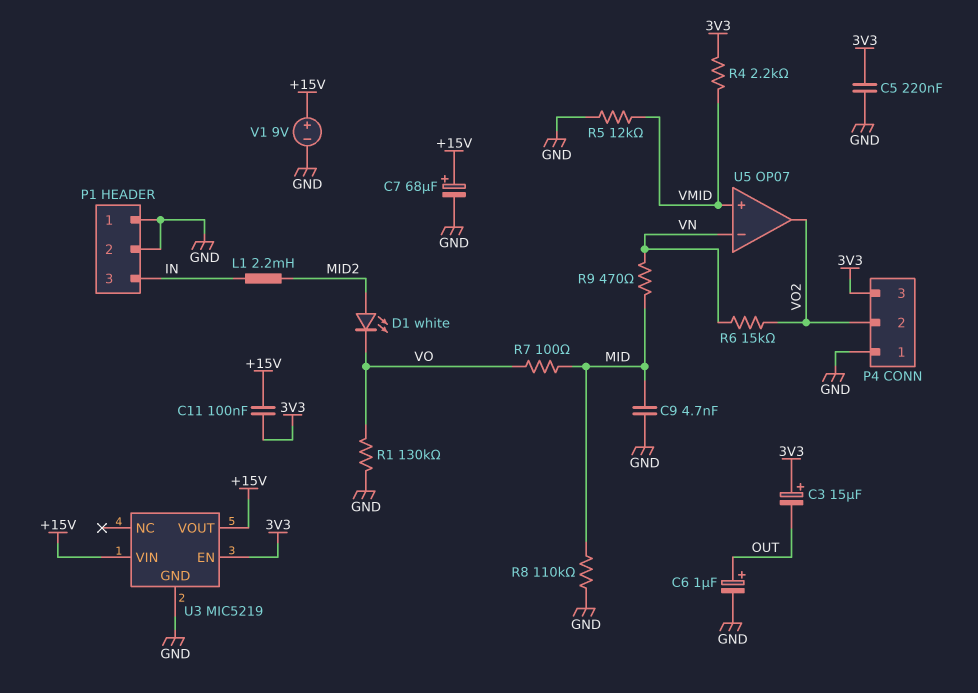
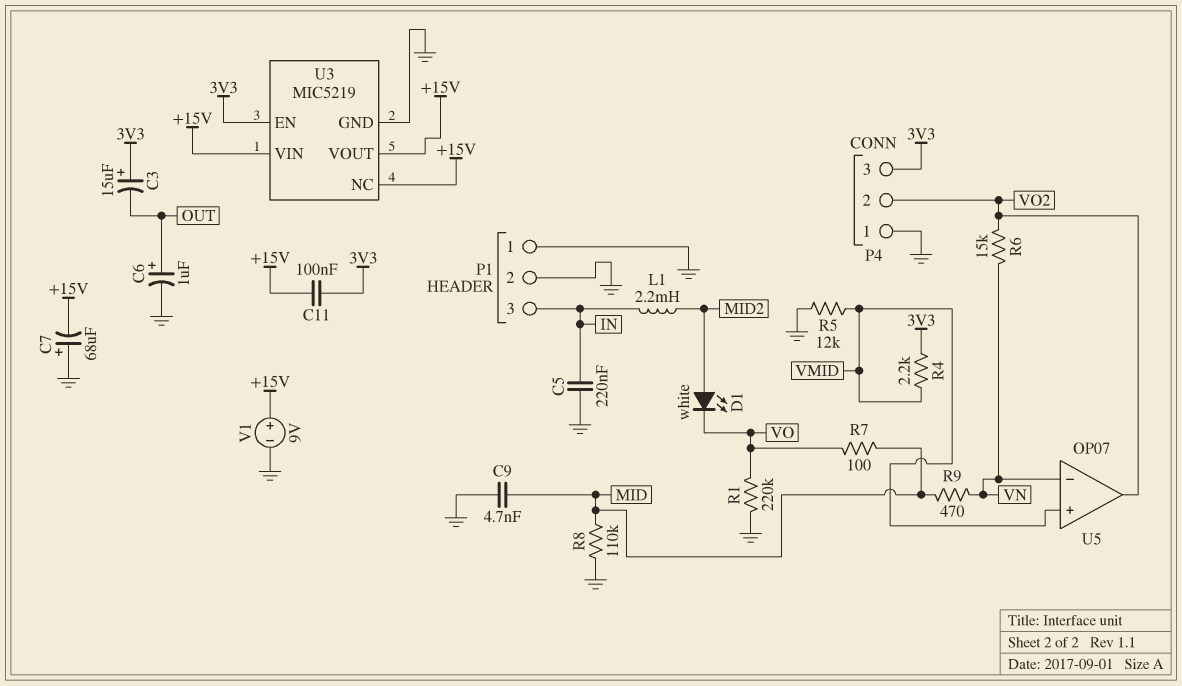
C5: 220nF (3V3, GND) -> 220nF (GND, IN)
C7: 68uF (plus +15V, minus GND) -> 68uF (plus GND, minus +15V)
R1: 130k (GND, VO) -> 220k (GND, VO)
U3 pin NC: none -> +15V

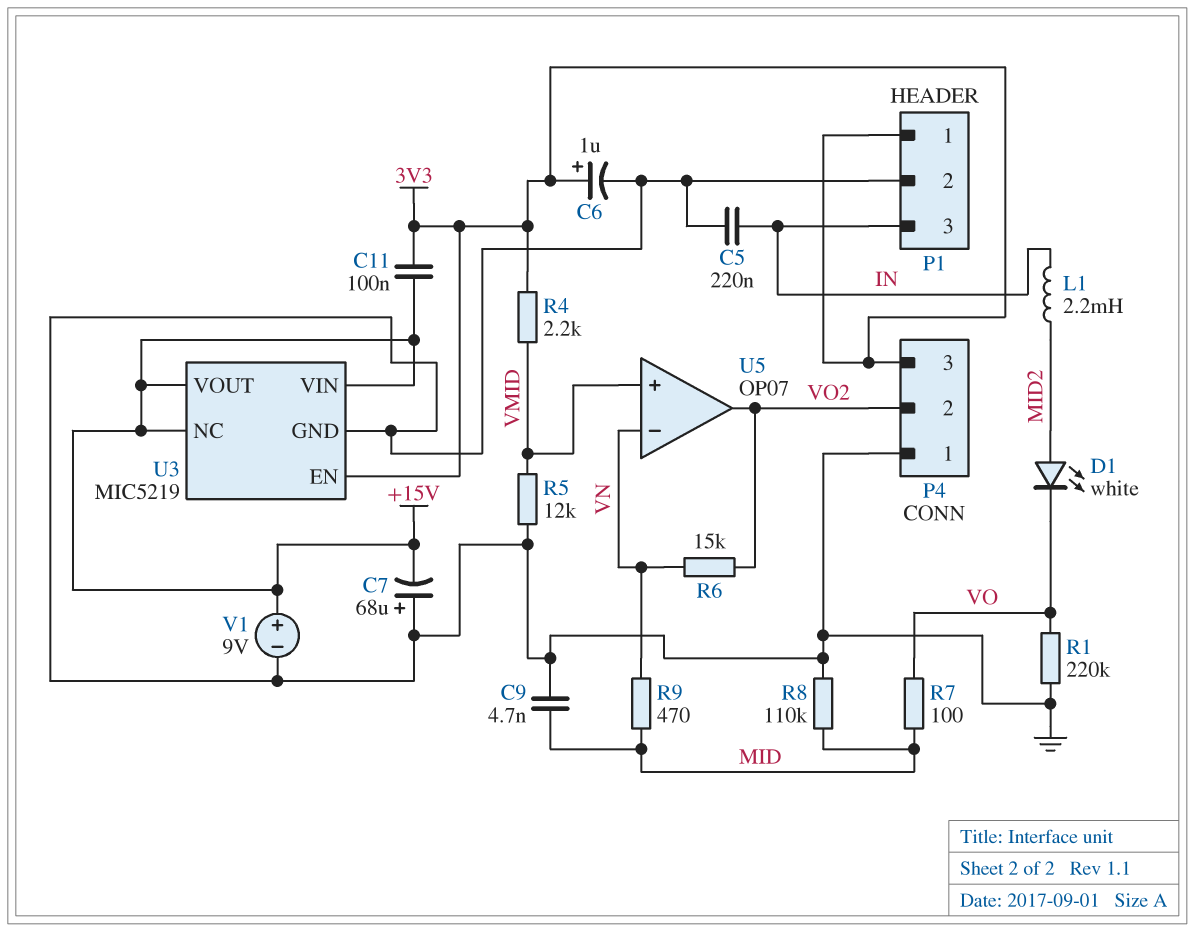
C3: 15uF (plus 3V3, minus OUT) -> none
C6: 1uF (plus OUT, minus GND) -> 1uF (plus 3V3, minus GND)
P1 pin 1: GND -> 3V3

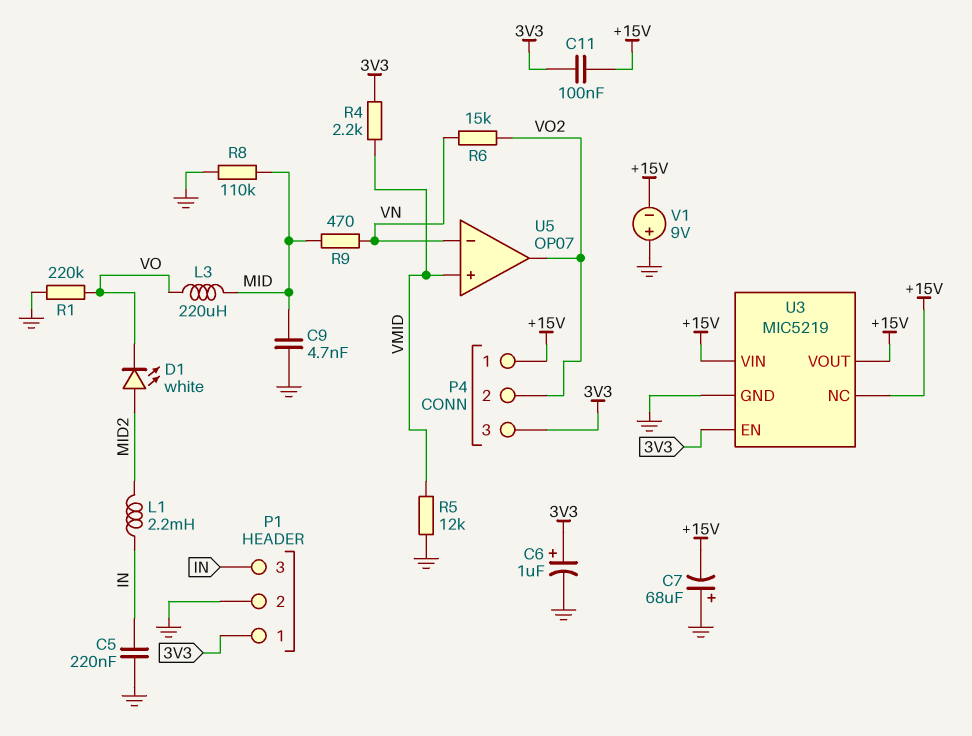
L3: none -> 220uH (MID, VO)
P4 pin 1: GND -> +15V
R7: 100 (MID, VO) -> none
V1: 9V (plus +15V, minus GND) -> 9V (plus GND, minus +15V)

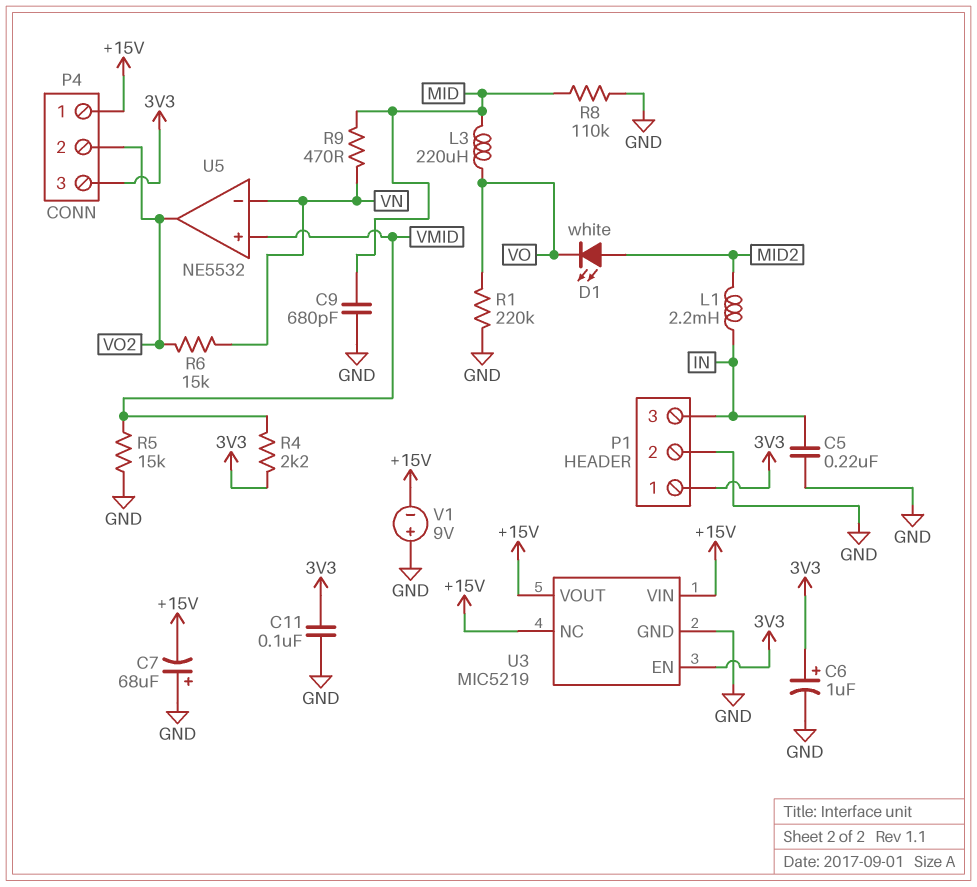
C9: 4.7nF (GND, MID) -> 680pF (GND, MID)
C11: 100nF (+15V, 3V3) -> 100nF (3V3, GND)
R5: 12k (GND, VMID) -> 15k (GND, VMID)
U5: OP07 -> NE5532

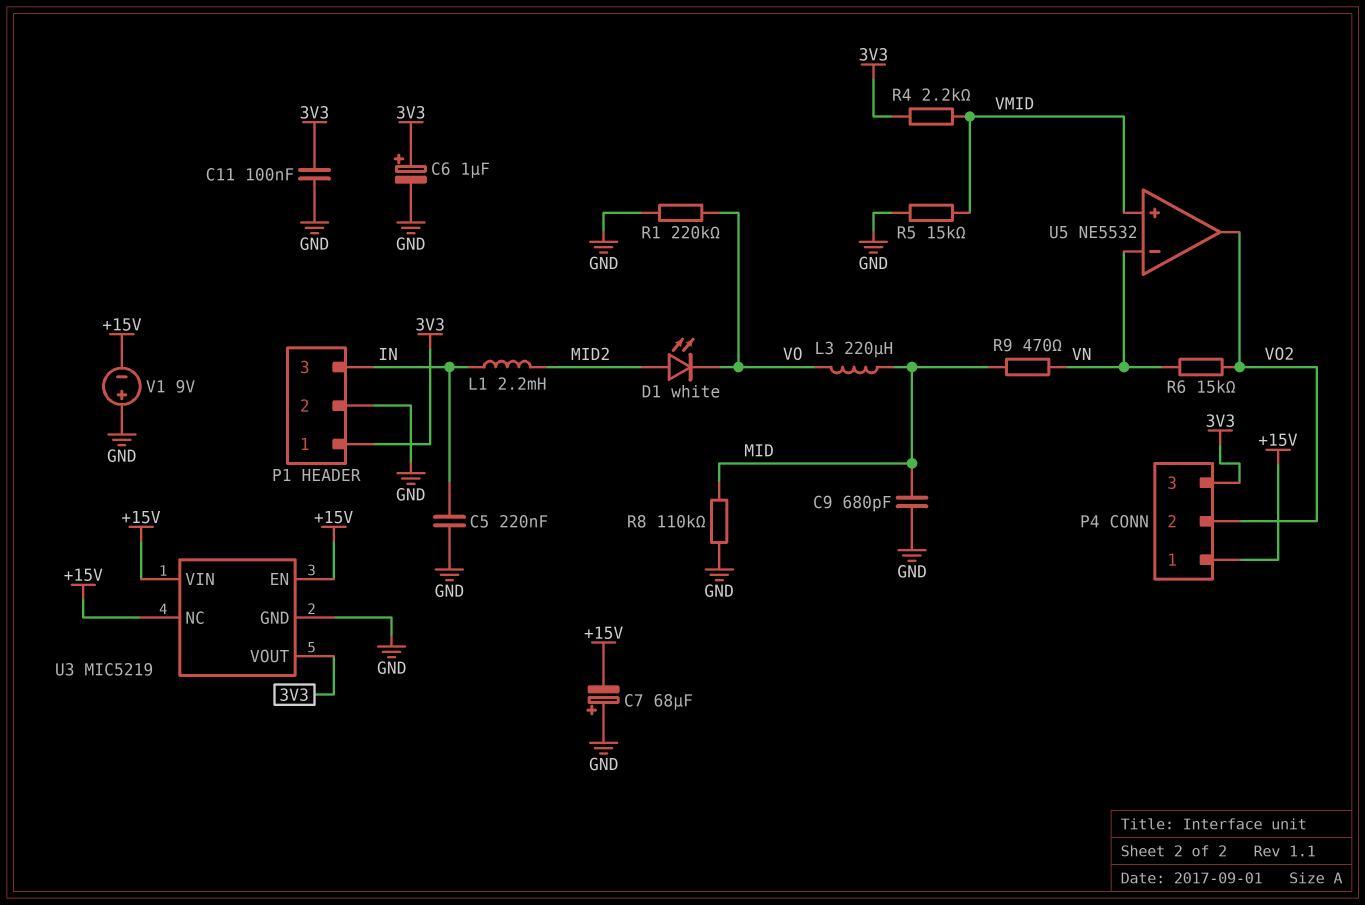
U3 pin EN: 3V3 -> +15V
U3 pin VOUT: +15V -> 3V3

